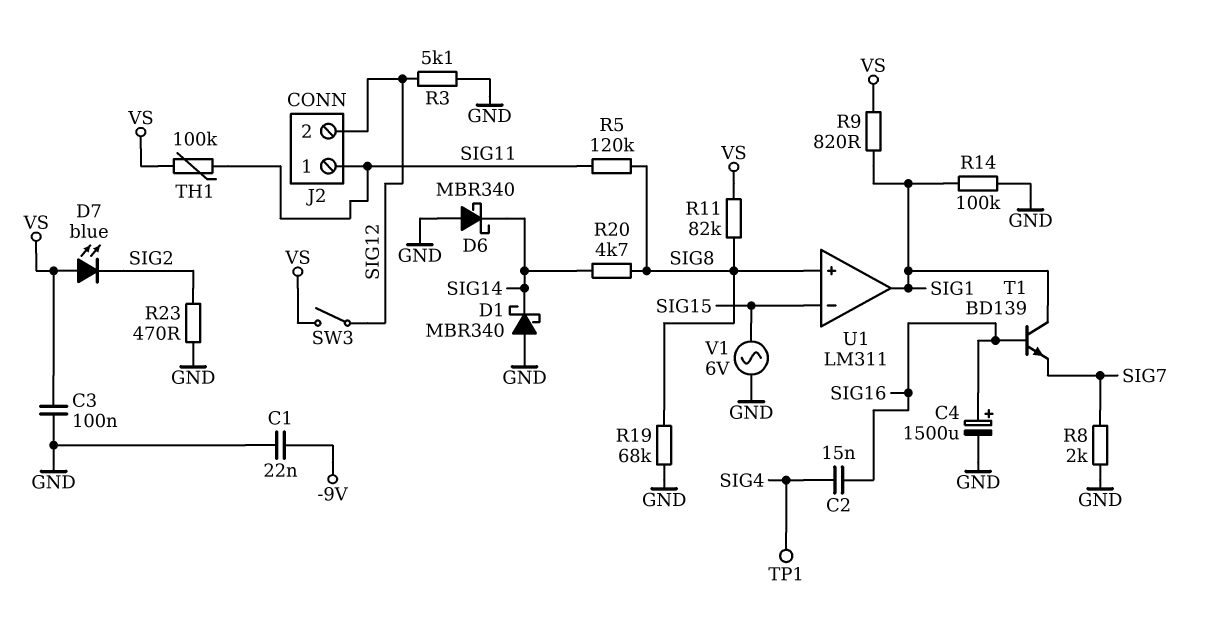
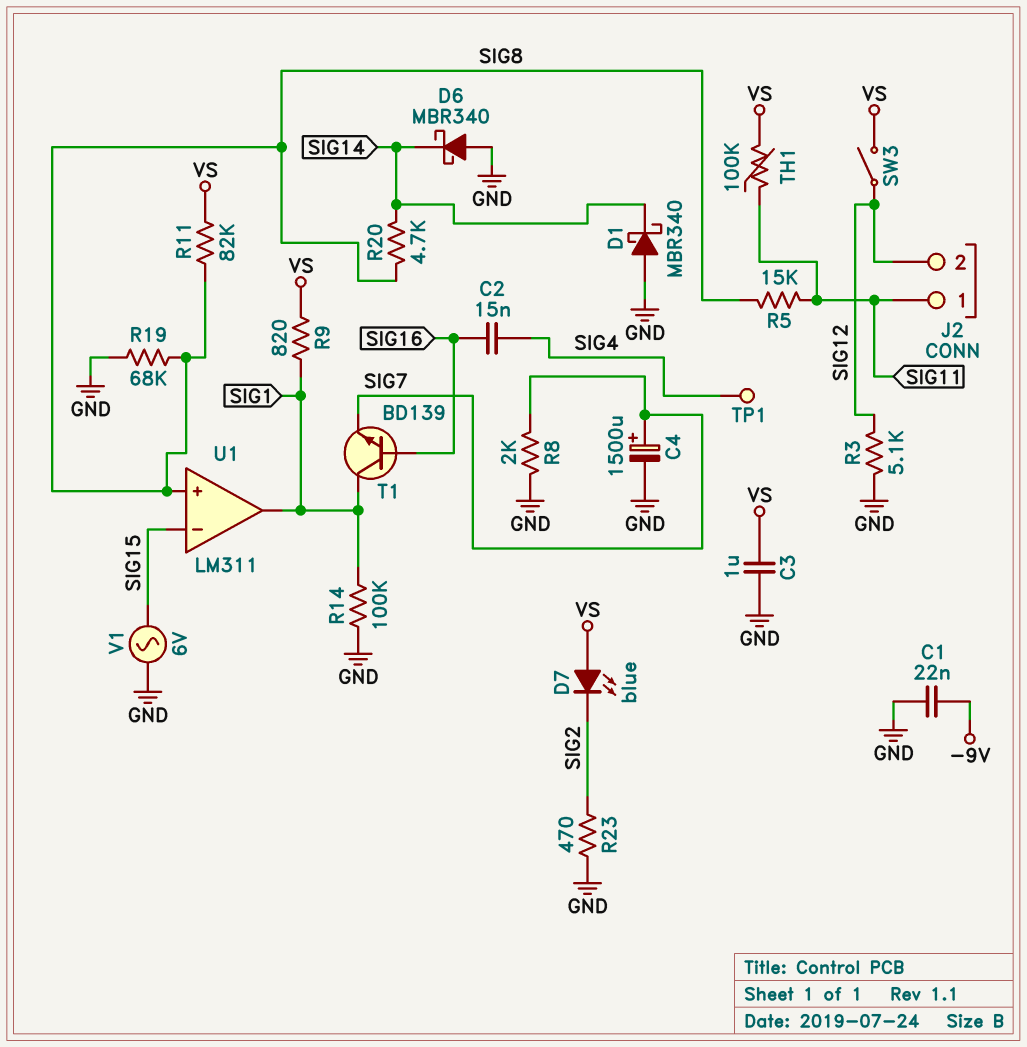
C3: 100nF (GND, VS) -> 1uF (GND, VS)
C4: 1500uF (plus SIG16, minus GND) -> 1500uF (plus SIG7, minus GND)
R5: 120k (SIG8, SIG11) -> 15k (SIG8, SIG11)

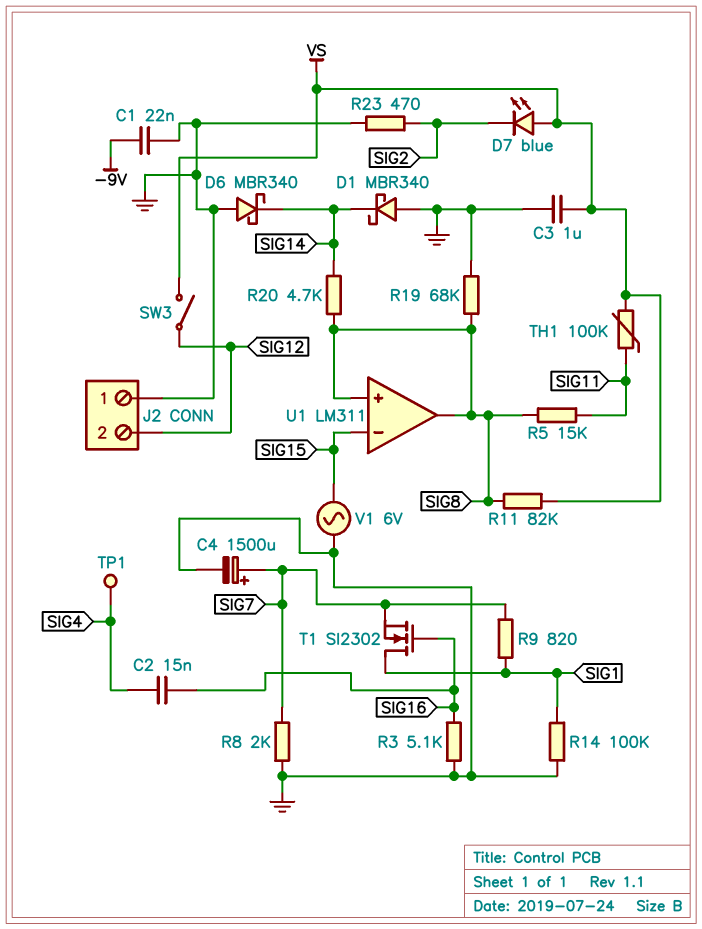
J2 pin 1: SIG11 -> GND
R3: 5.1k (GND, SIG12) -> 5.1k (GND, SIG16)
R9: 820 (SIG1, VS) -> 820 (SIG1, SIG7)
T1: NPN BD139 (B SIG16, C SIG1, E SIG7) -> NMOS SI2302 (G SIG16, D SIG1, S SIG7)
U1 pin out: SIG1 -> SIG8

